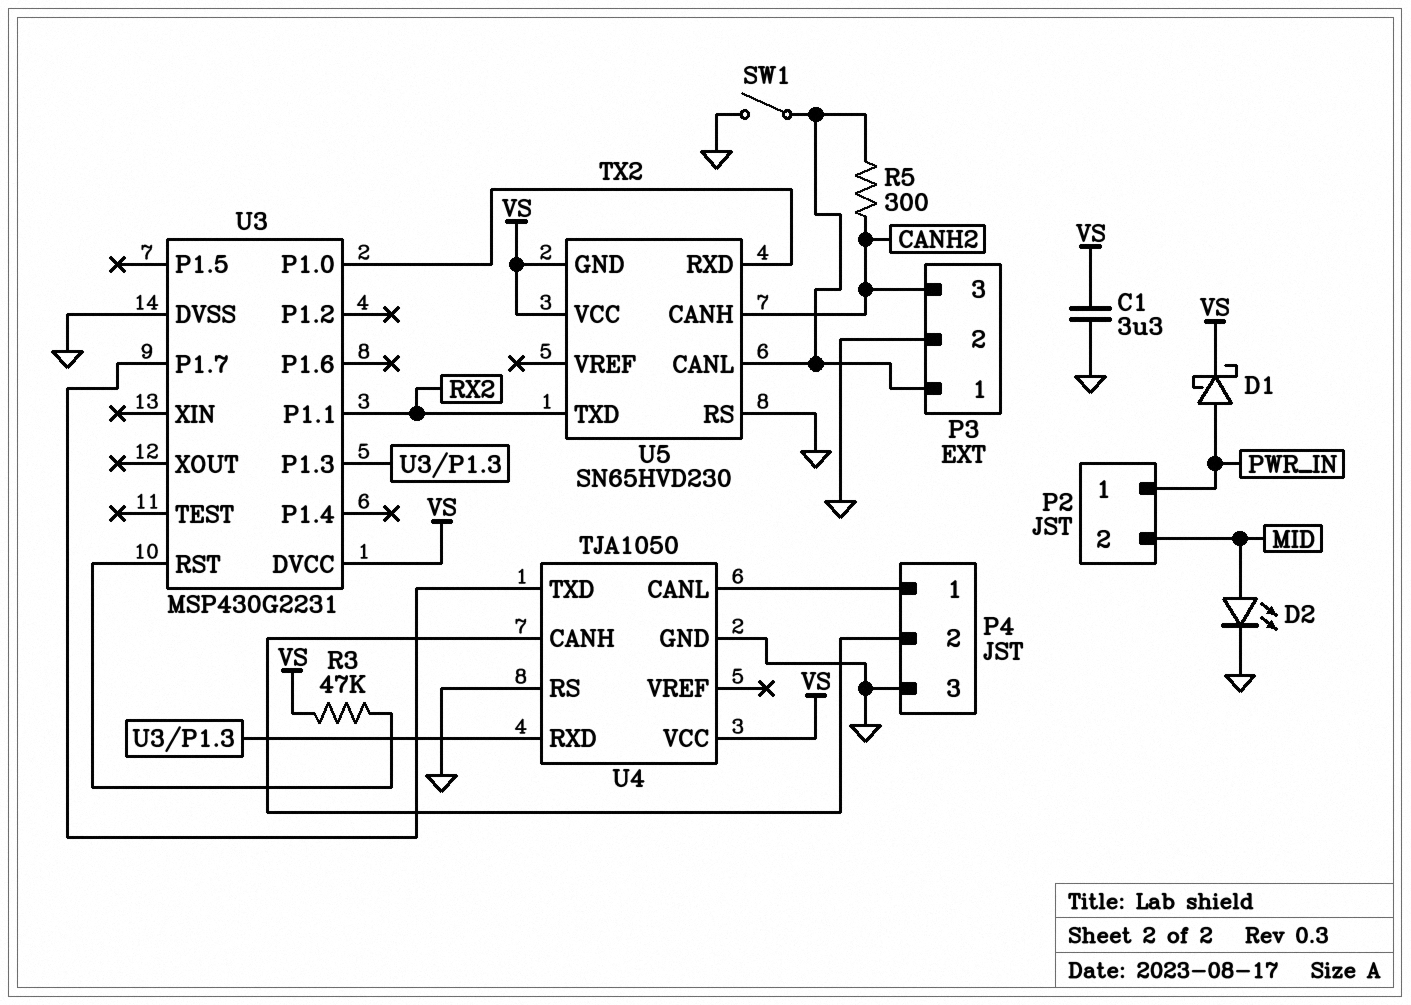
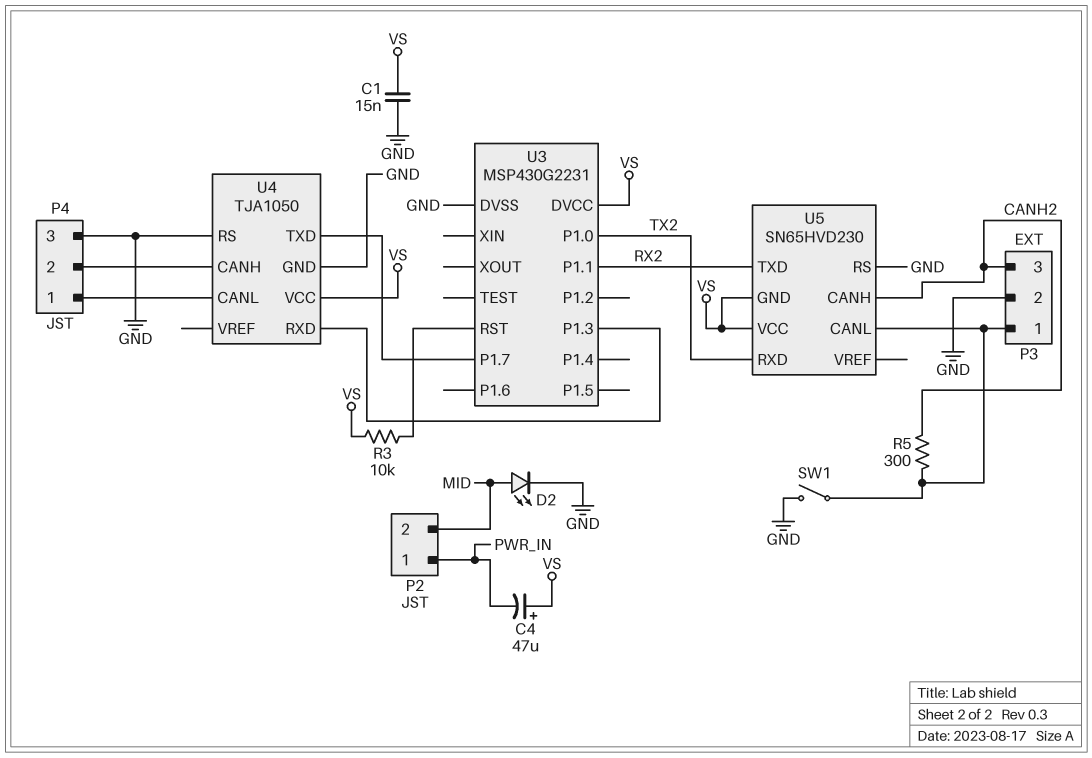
C1: 3.3uF (GND, VS) -> 15nF (GND, VS)
C4: none -> 47uF (plus VS, minus PWR_IN)
D1: schottky (A PWR_IN, K VS) -> none
R3: 47k (U3/RST, VS) -> 10k (U3/RST, VS)

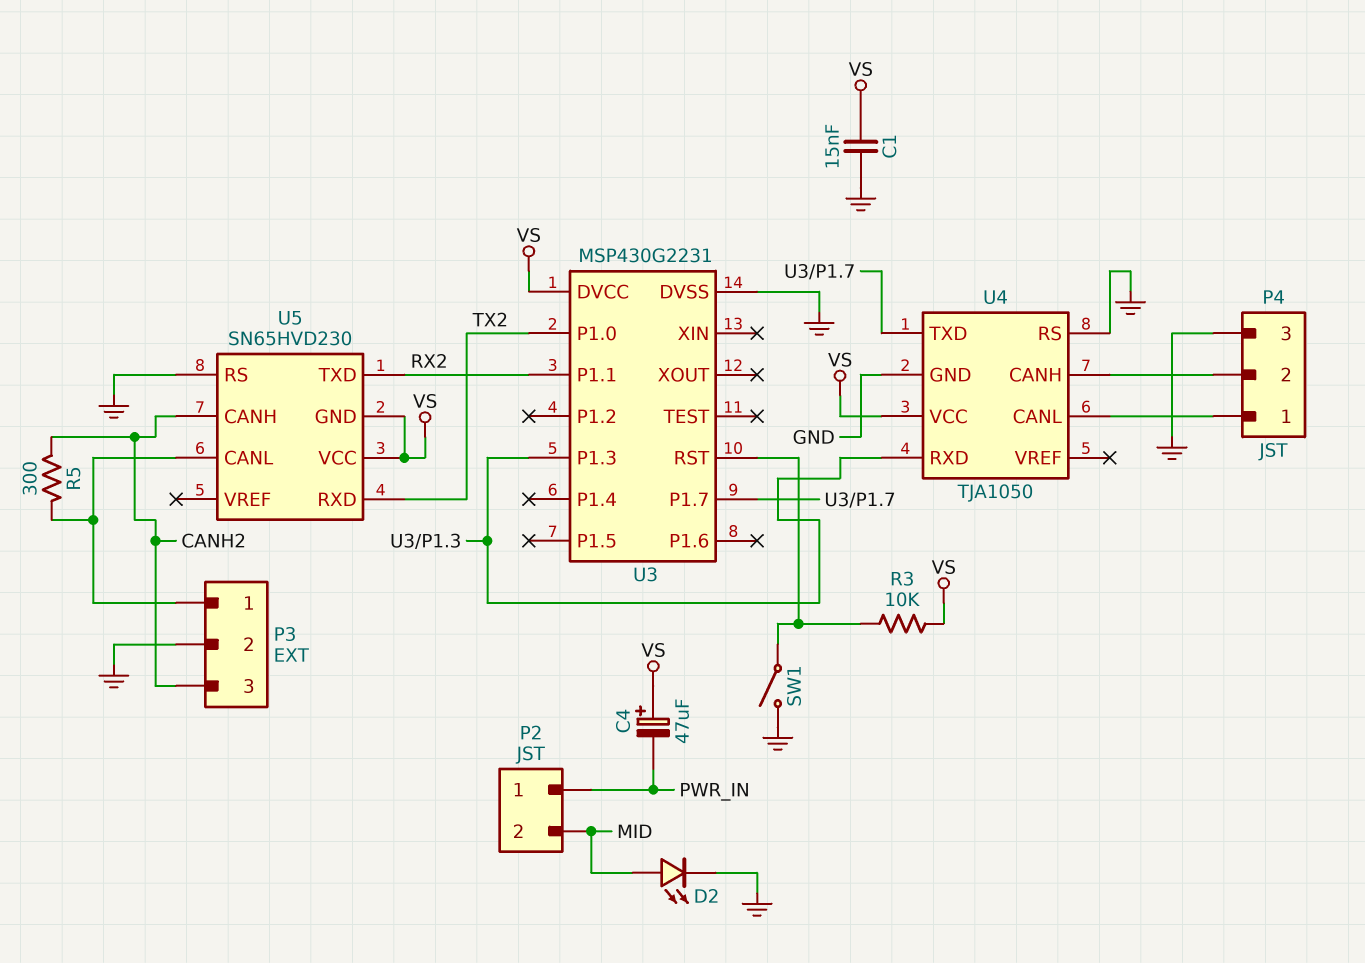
SW1: switch (GND, P3/1) -> switch (GND, U3/RST)

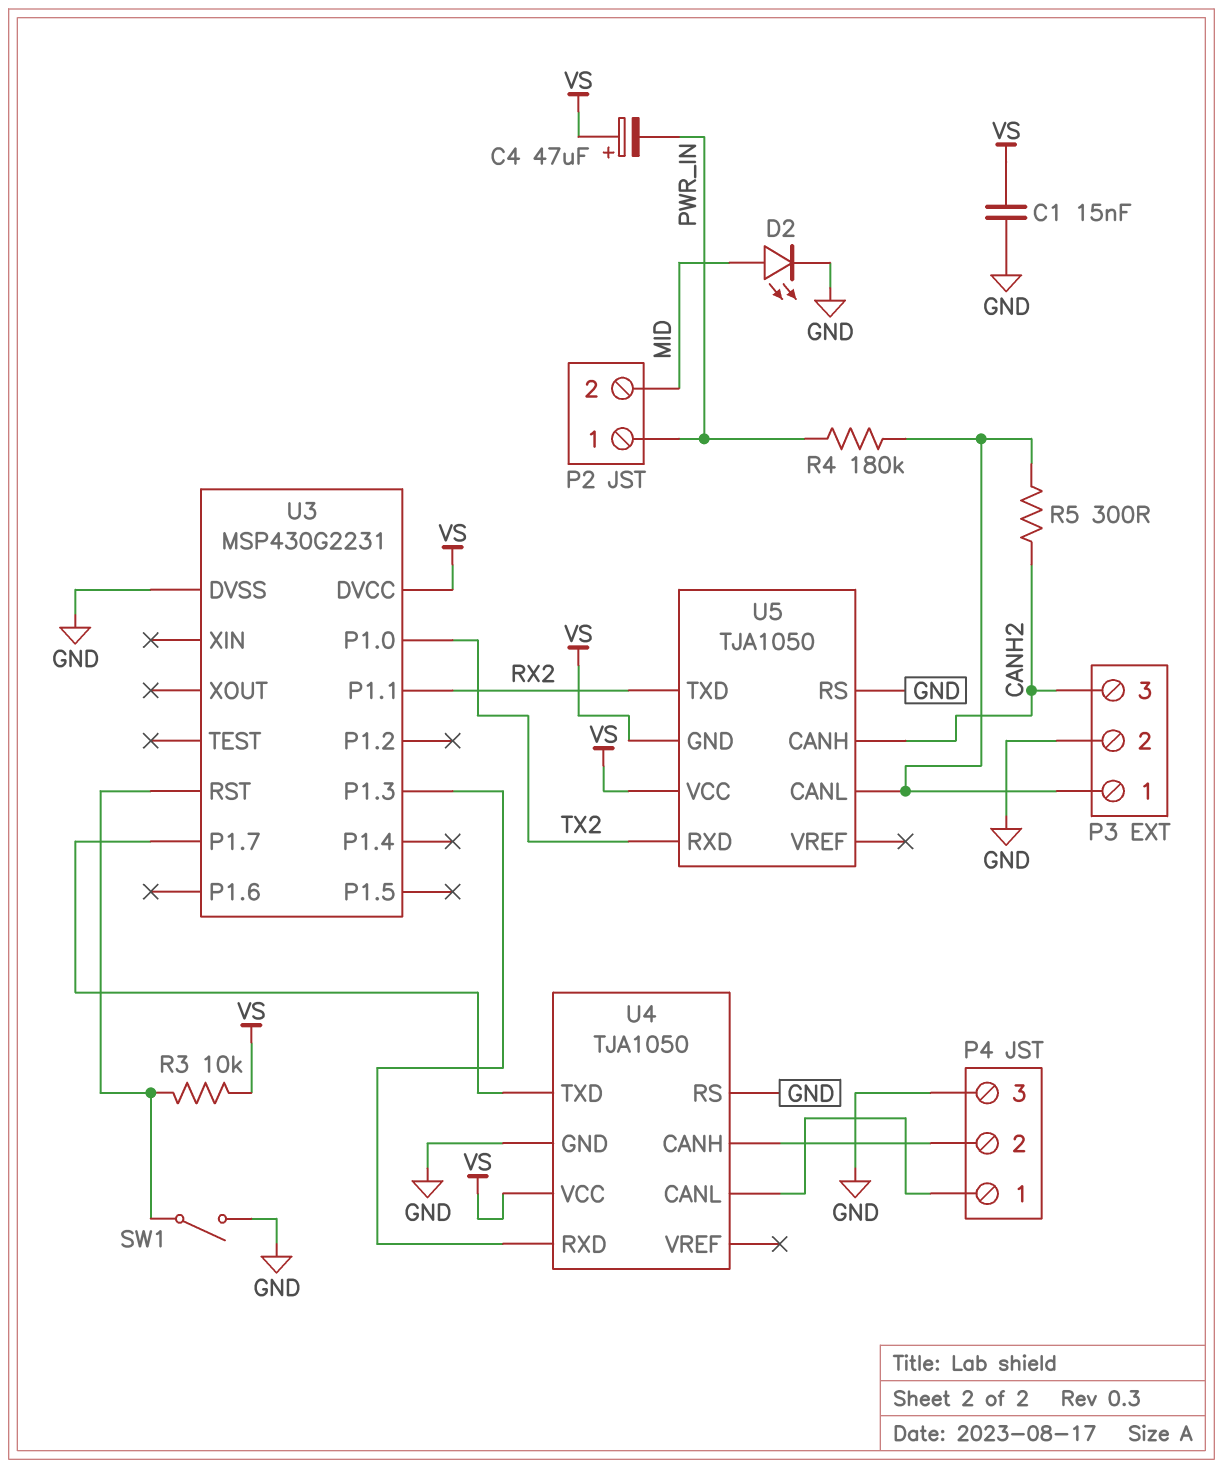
R4: none -> 180k (P3/1, PWR_IN)
U5: SN65HVD230 -> TJA1050

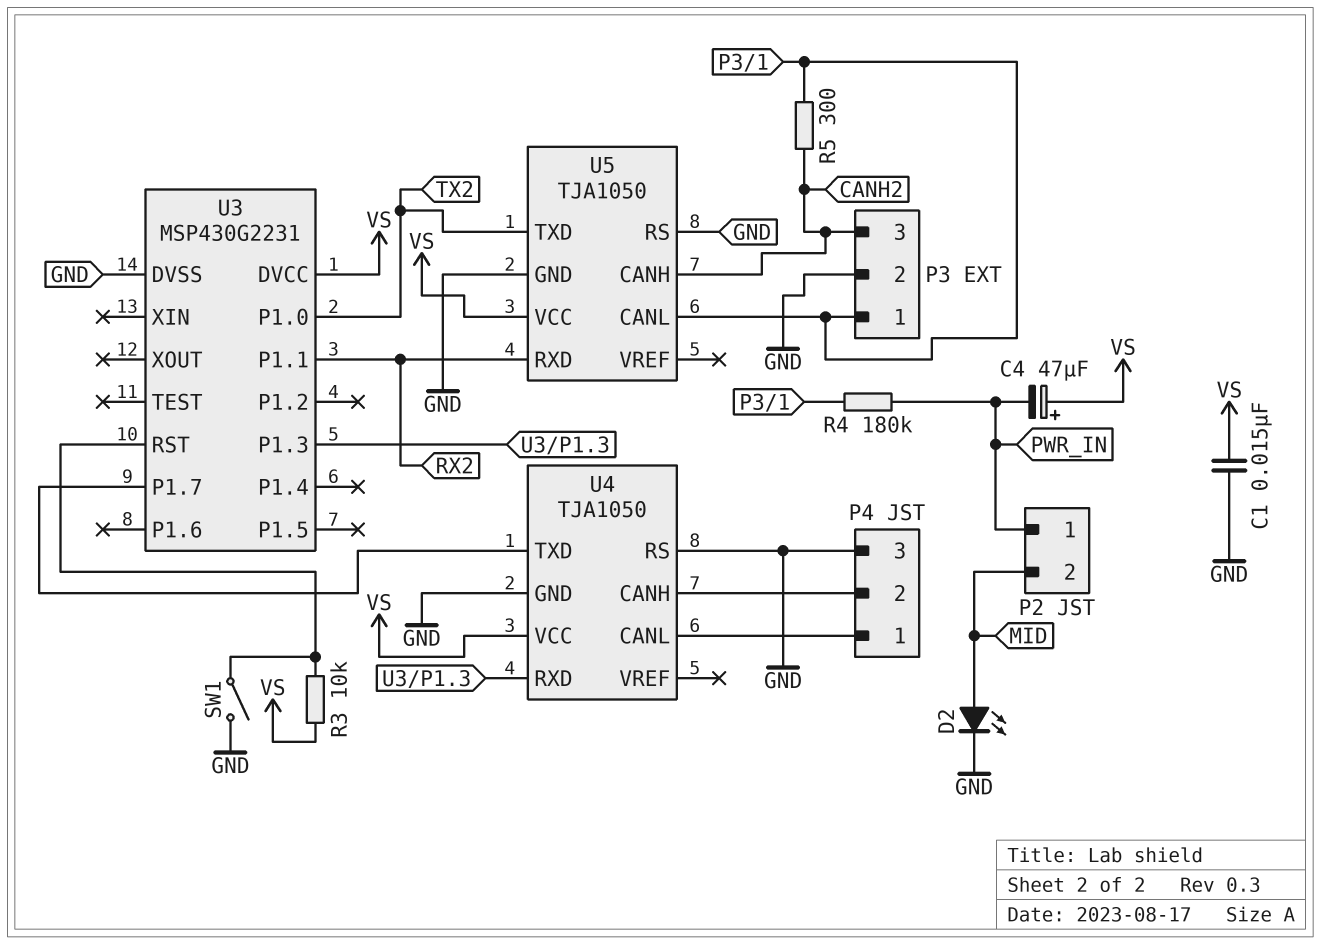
U5 pin GND: VS -> GND
U5 pin RXD: TX2 -> RX2
U5 pin TXD: RX2 -> TX2

